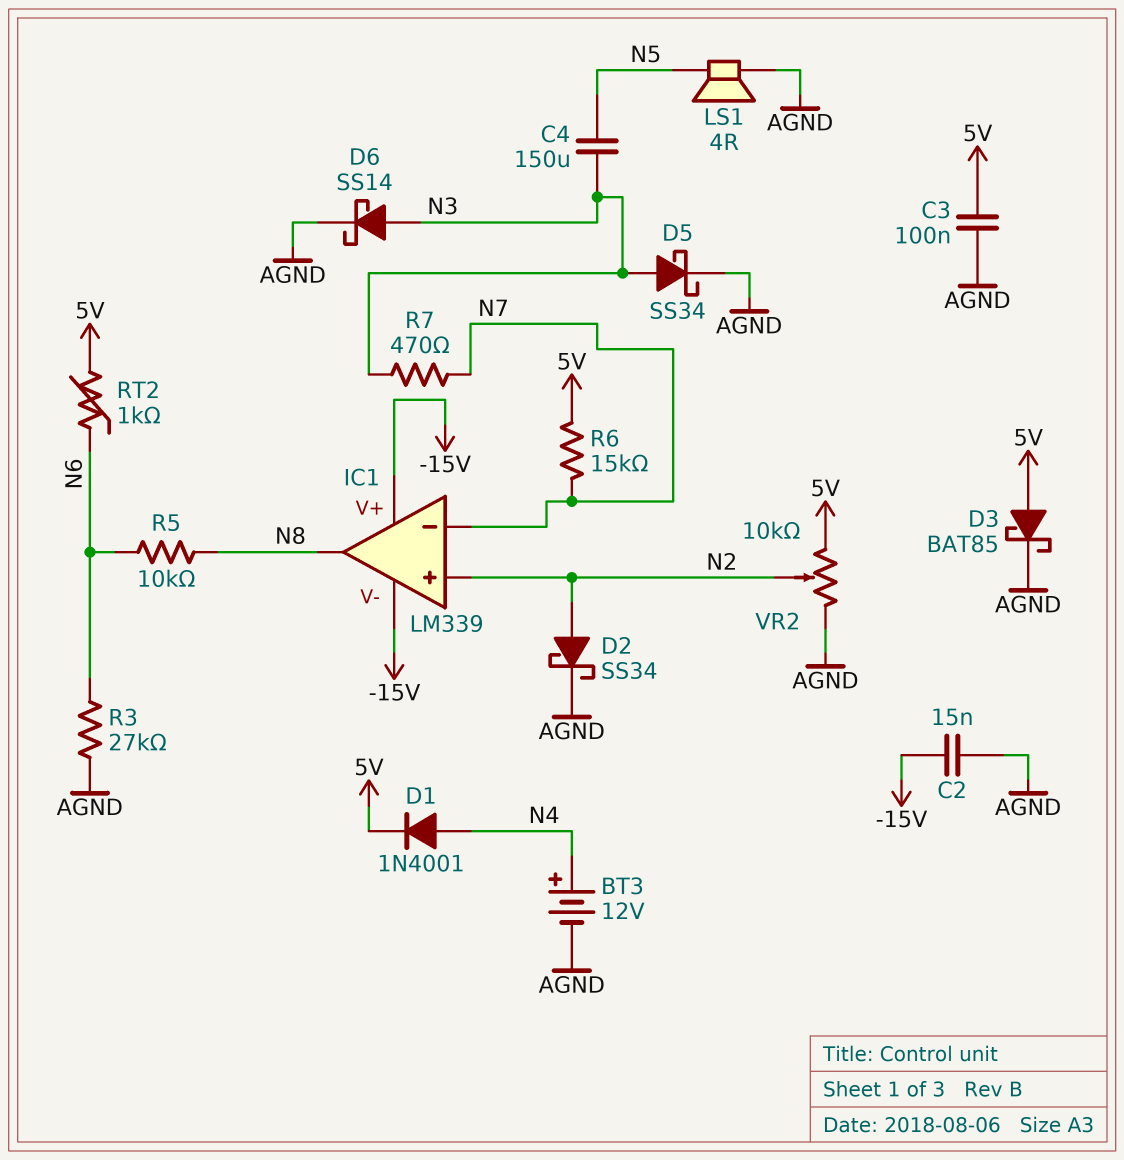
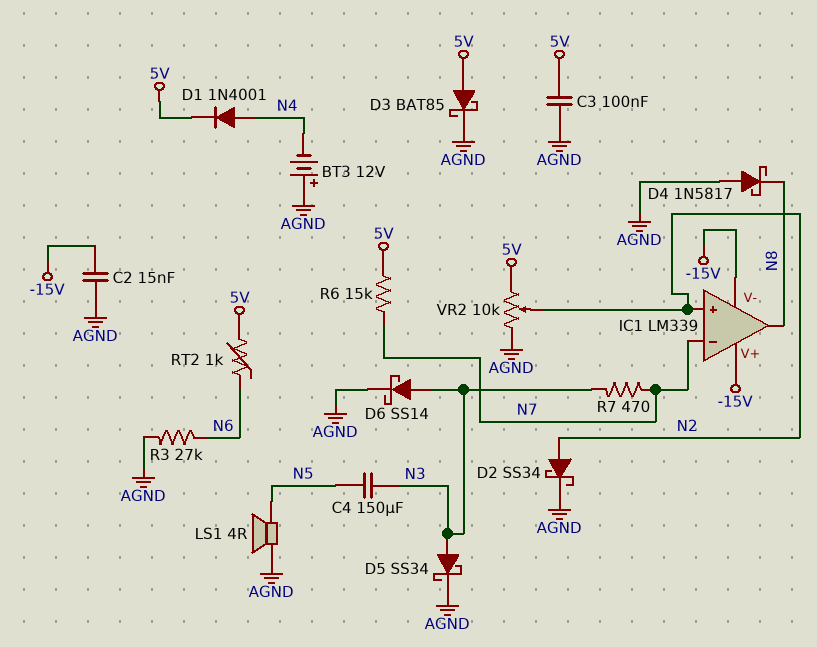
BT3: 12V (plus N4, minus AGND) -> 12V (plus AGND, minus N4)
D4: none -> schottky 1N5817 (A AGND, K N8)
R5: 10k (N6, N8) -> none

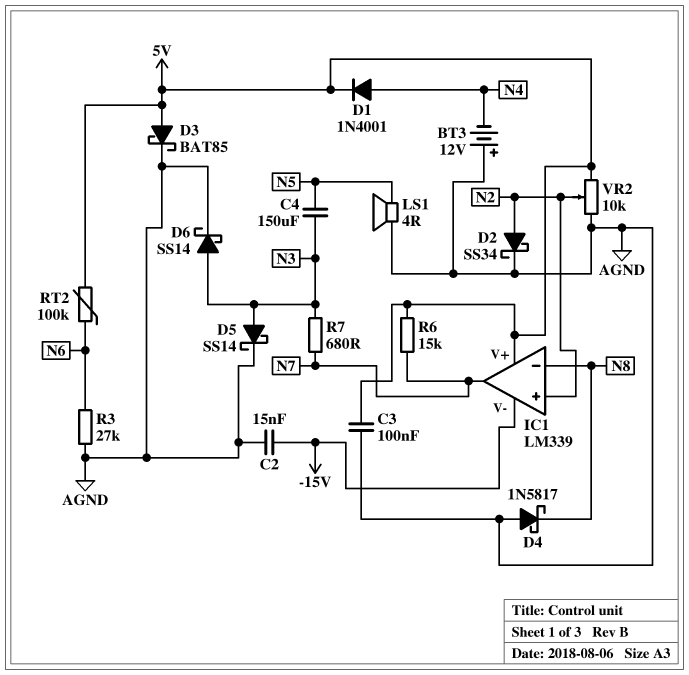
D5: schottky SS34 (A N3, K AGND) -> schottky SS14 (A N3, K AGND)
IC1 pin V+: -15V -> 5V
IC1 pin in-: N7 -> N8
IC1 pin out: N8 -> N7
R7: 470 (N3, N7) -> 680 (N3, N7)
RT2: 1k (5V, N6) -> 100k (5V, N6)

